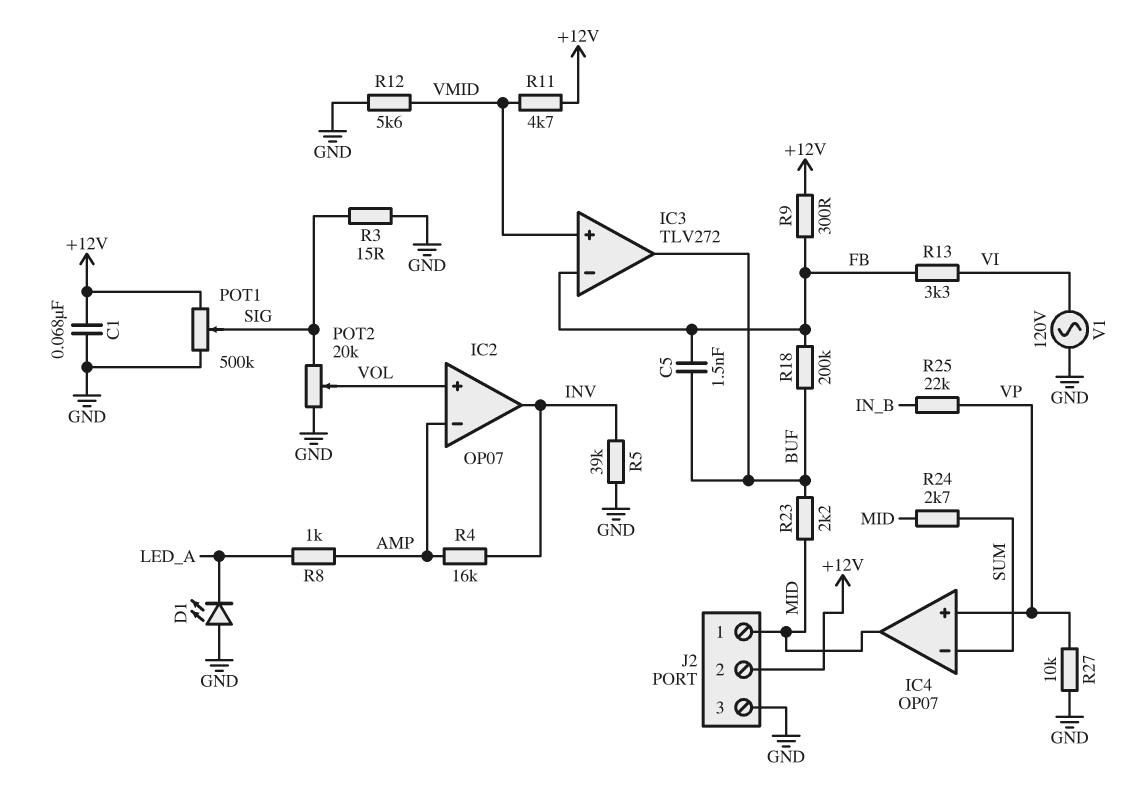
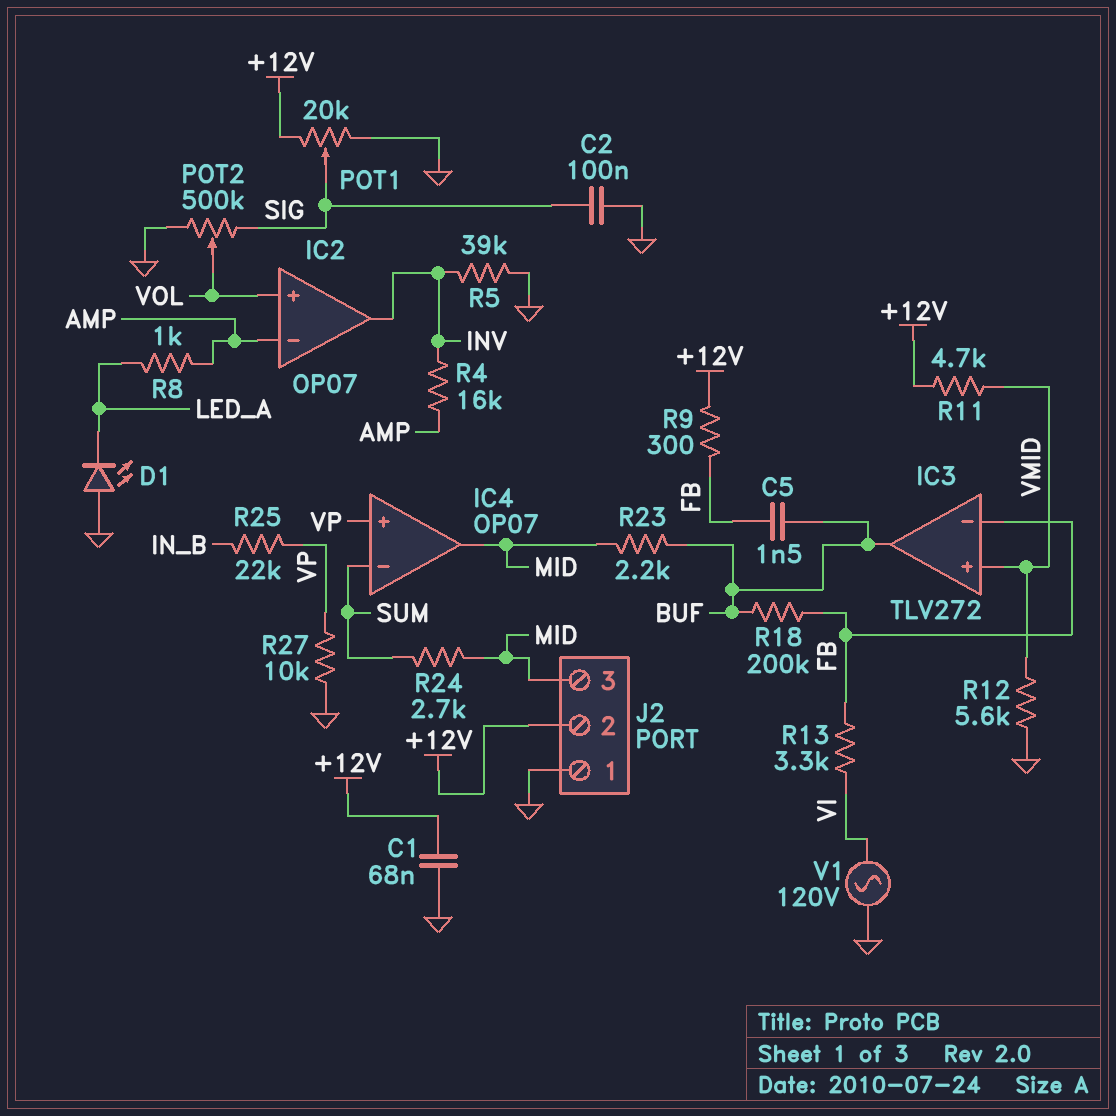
C2: none -> 100nF (GND, SIG)
J2 pin 1: MID -> GND
J2 pin 3: GND -> MID
POT1: 500k (+12V, GND, wiper SIG) -> 20k (+12V, GND, wiper SIG)
POT2: 20k (GND, SIG, wiper VOL) -> 500k (GND, SIG, wiper VOL)
R3: 15 (GND, SIG) -> none

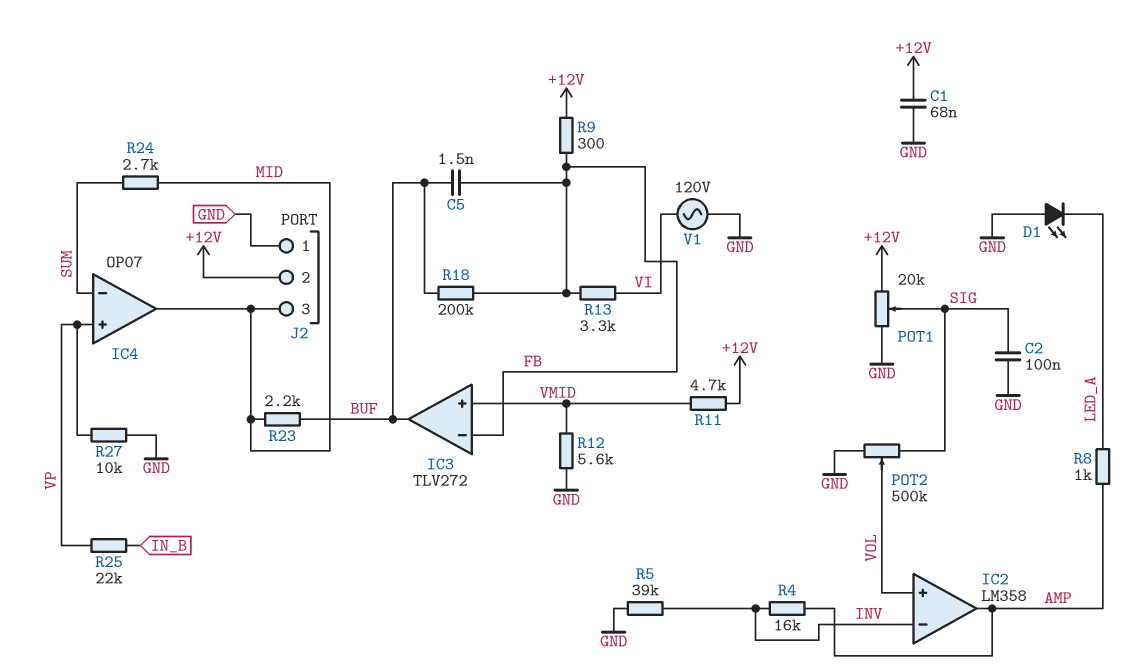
IC2: OP07 -> LM358
IC2 pin in-: AMP -> INV
IC2 pin out: INV -> AMP

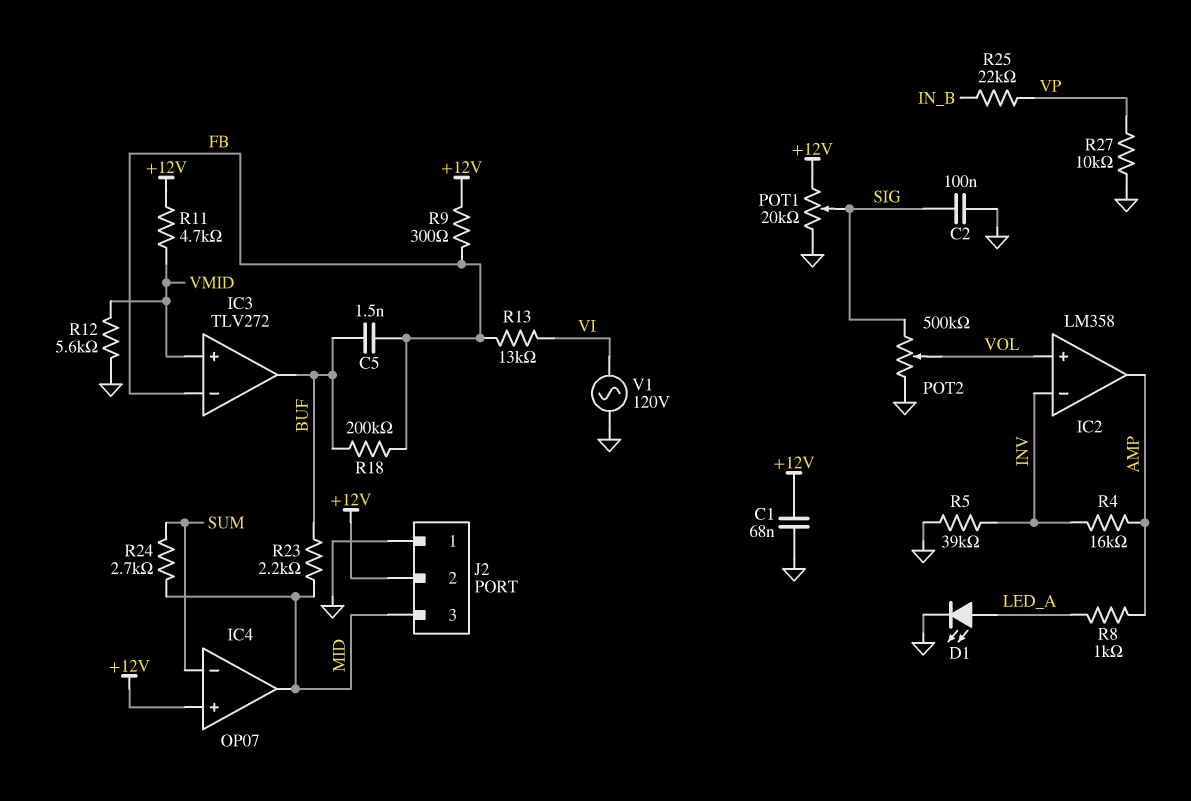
D1: LED (A GND, K LED_A) -> LED (A LED_A, K GND)
IC4 pin in+: VP -> +12V
R13: 3.3k (FB, VI) -> 13k (FB, VI)

